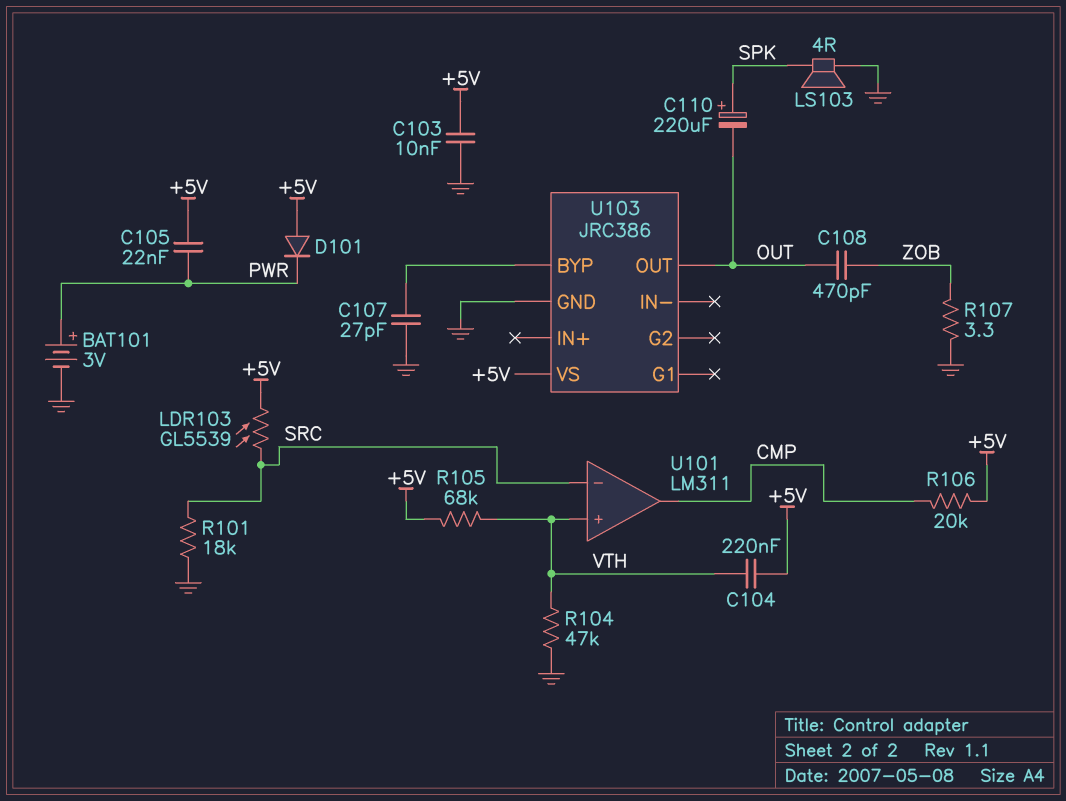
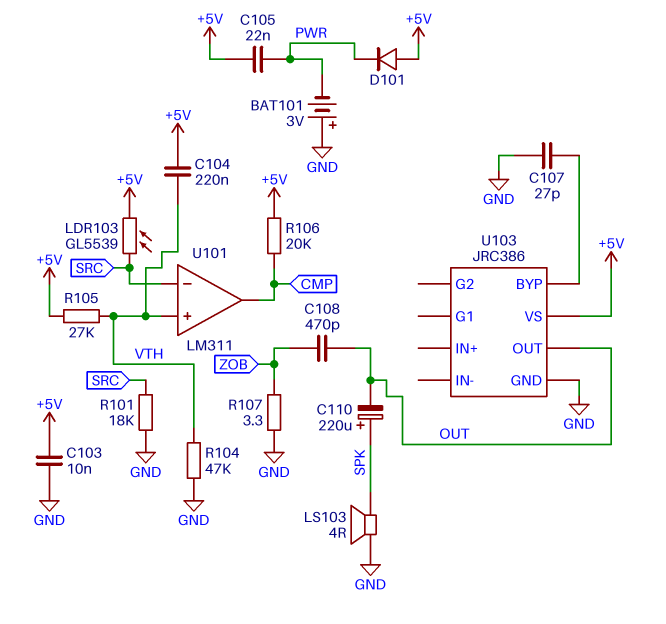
BAT101: 3V (plus PWR, minus GND) -> 3V (plus GND, minus PWR)
R105: 68k (+5V, VTH) -> 27k (+5V, VTH)

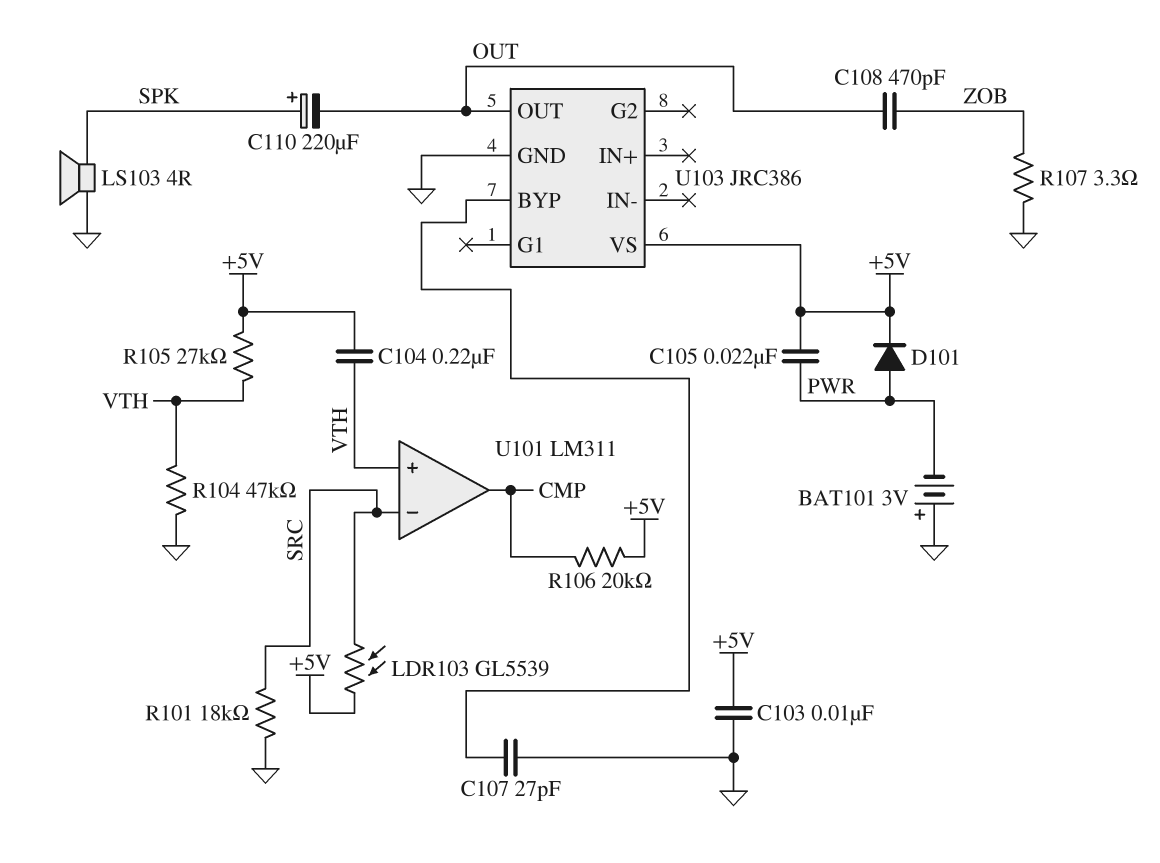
D101: diode (A +5V, K PWR) -> diode (A PWR, K +5V)

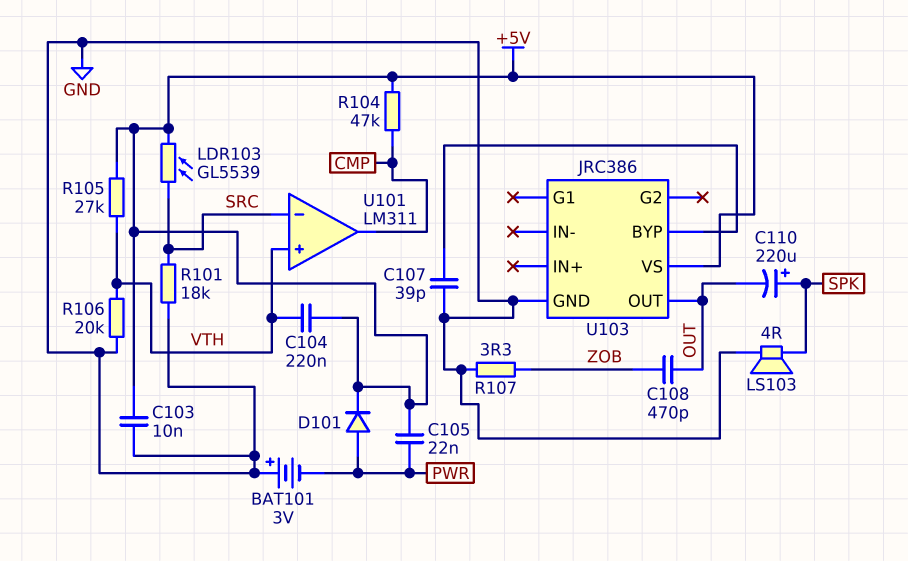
C107: 27pF (GND, U103/BYP) -> 39pF (GND, U103/BYP)
R104: 47k (GND, VTH) -> 47k (+5V, CMP)
R106: 20k (+5V, CMP) -> 20k (GND, VTH)

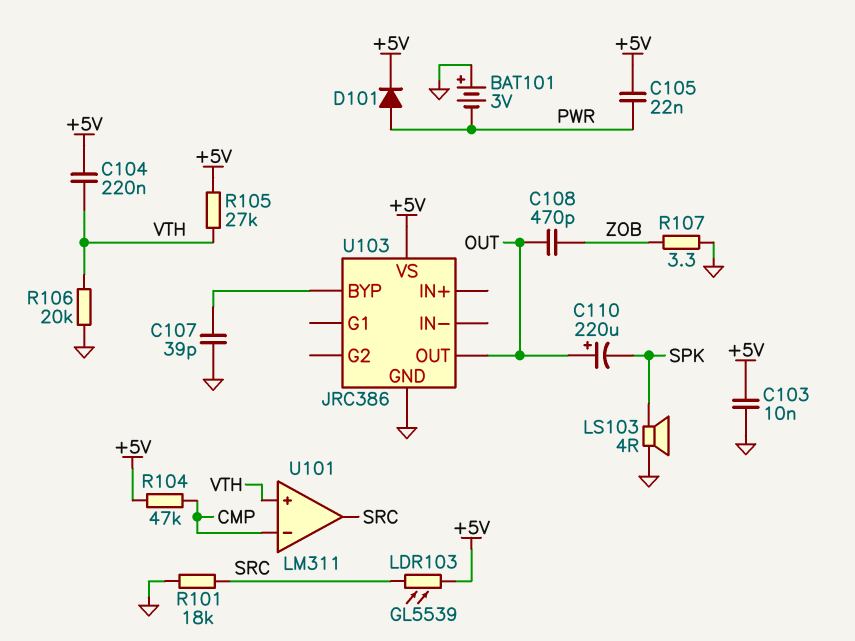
C110: 220uF (plus SPK, minus OUT) -> 220uF (plus OUT, minus SPK)
U101 pin in-: SRC -> CMP
U101 pin out: CMP -> SRC

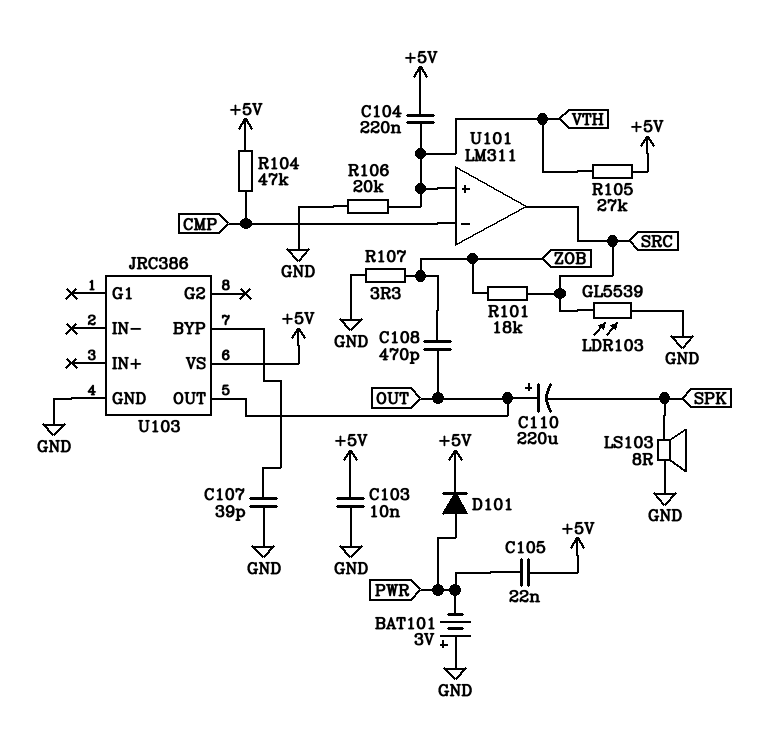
LDR103: GL5539 (+5V, SRC) -> GL5539 (GND, SRC)
LS103: speaker 4R (GND, SPK) -> speaker 8R (GND, SPK)
R101: 18k (GND, SRC) -> 18k (SRC, ZOB)

